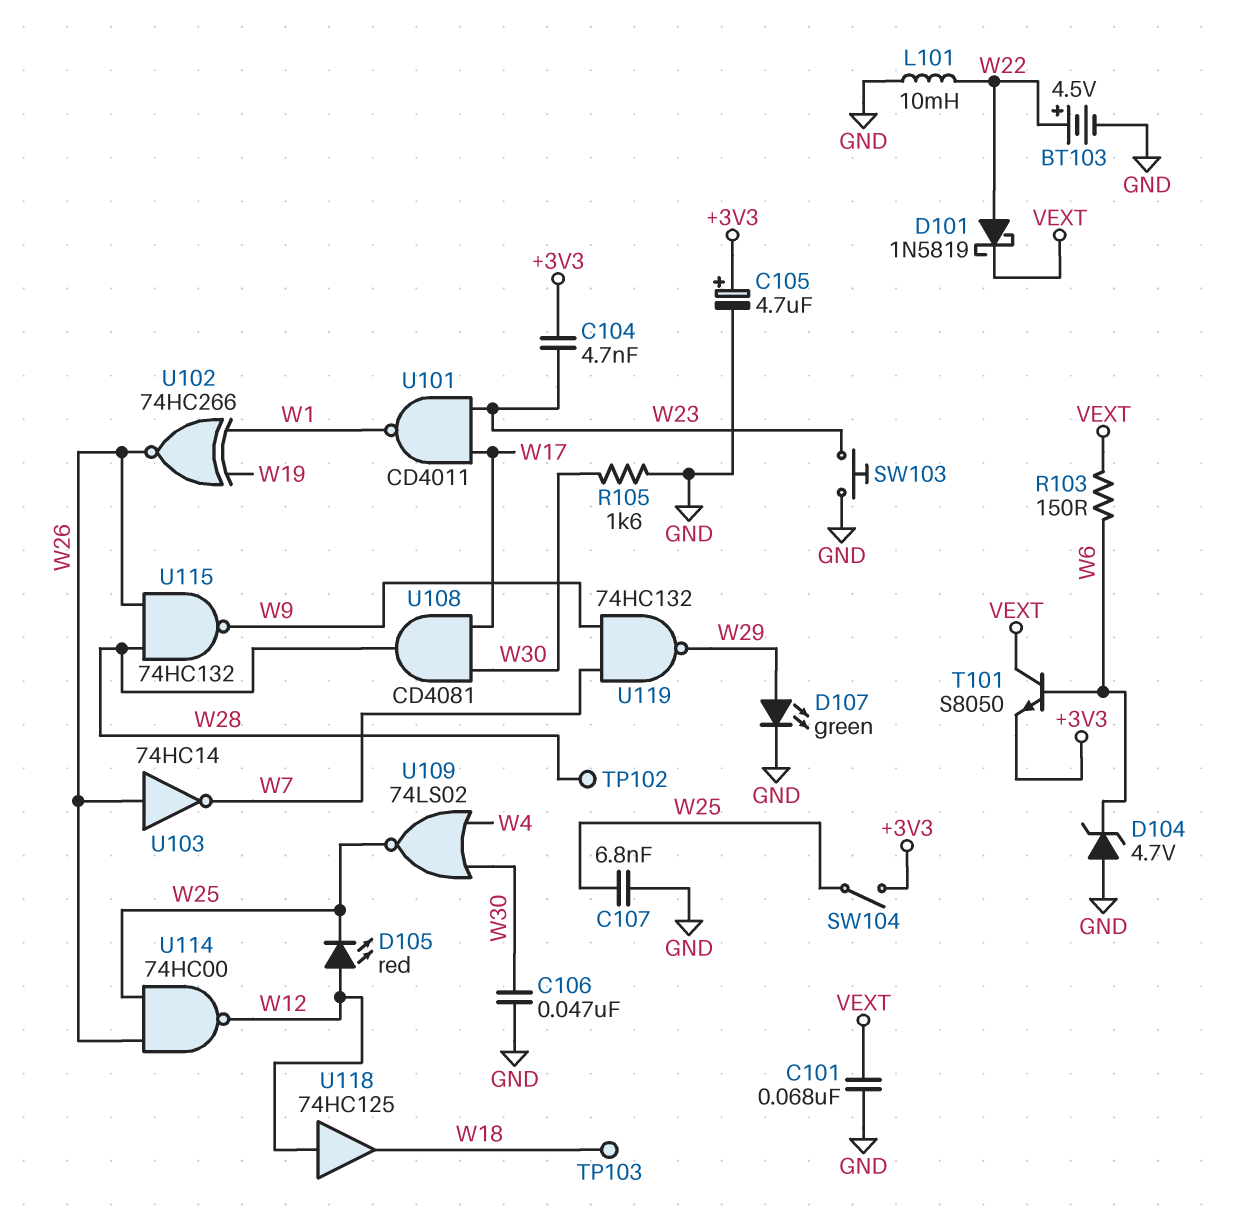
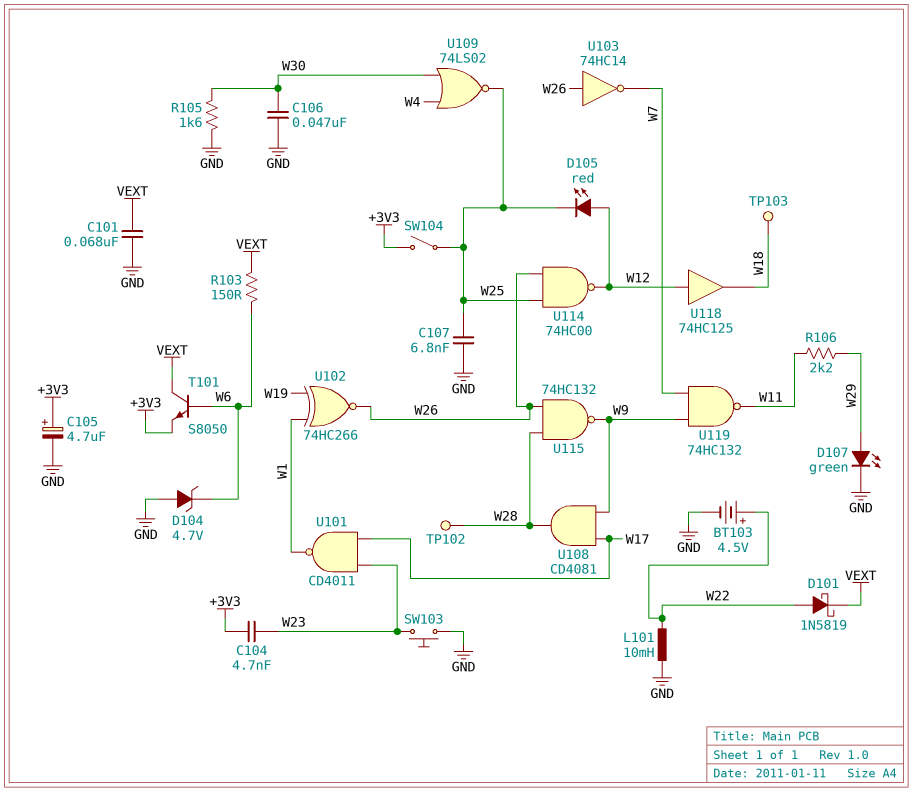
R106: none -> 2.2k (W11, W29)
U108: AND CD4081 (in W17, in W30, out W28) -> AND CD4081 (in W9, in W17, out W28)
U119: NAND 74HC132 (in W7, in W9, out W29) -> NAND 74HC132 (in W7, in W9, out W11)

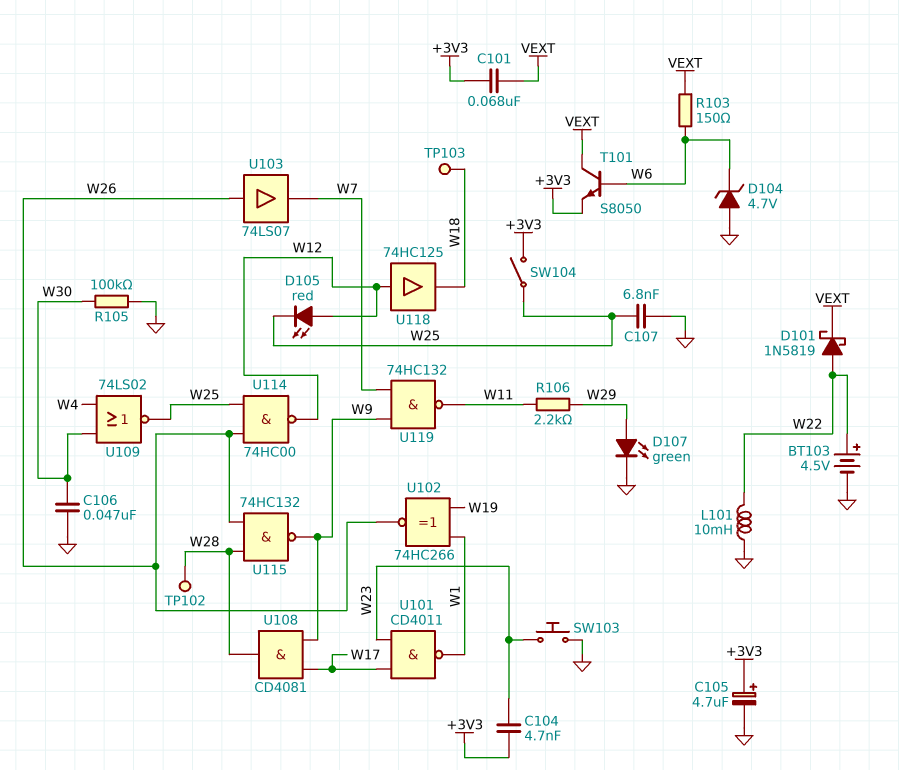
C101: 68nF (GND, VEXT) -> 68nF (+3V3, VEXT)
R105: 1.6k (GND, W30) -> 100k (GND, W30)
U103: NOT 74HC14 (in W26, out W7) -> buffer 74LS07 (in W26, out W7)

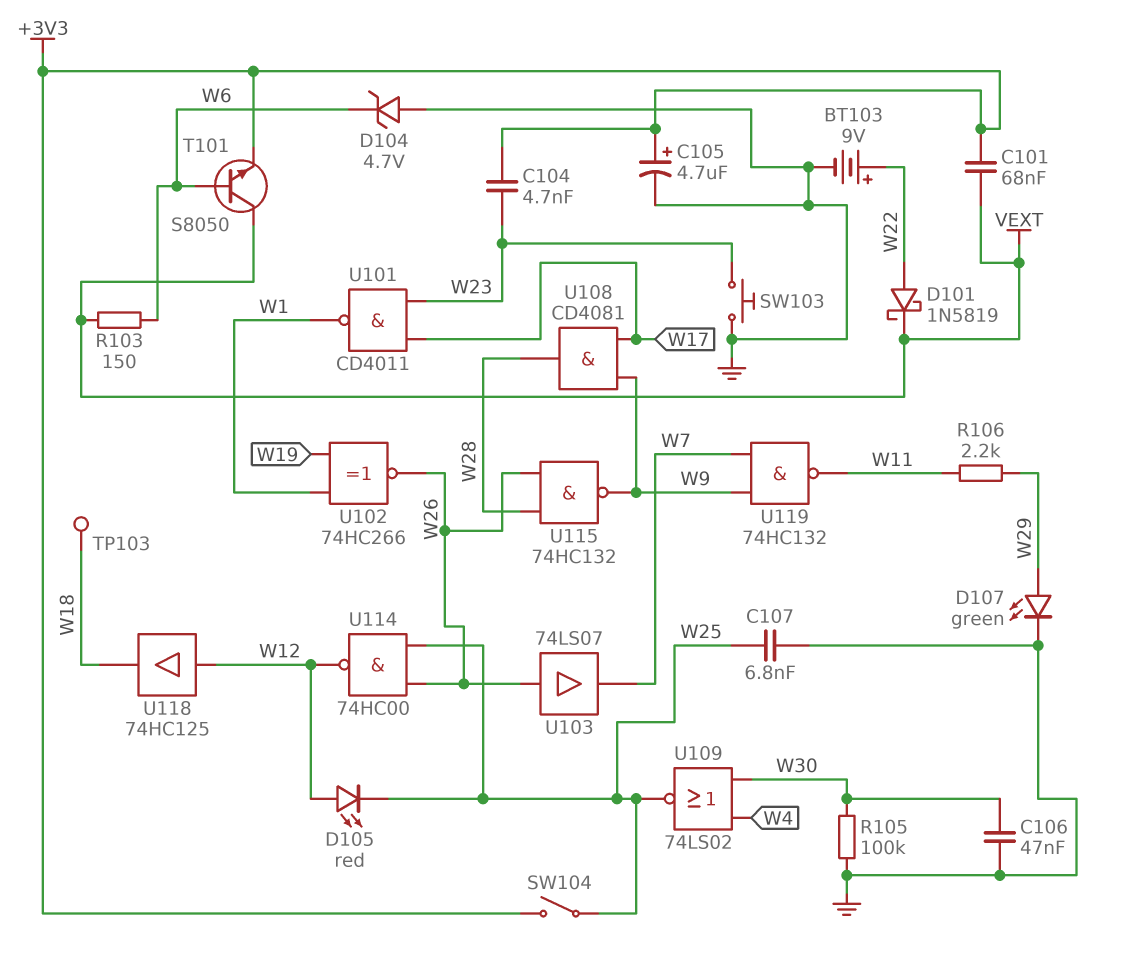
BT103: 4.5V (plus W22, minus GND) -> 9V (plus W22, minus GND)
L101: 10mH (GND, W22) -> none
TP102: test point (W28) -> none

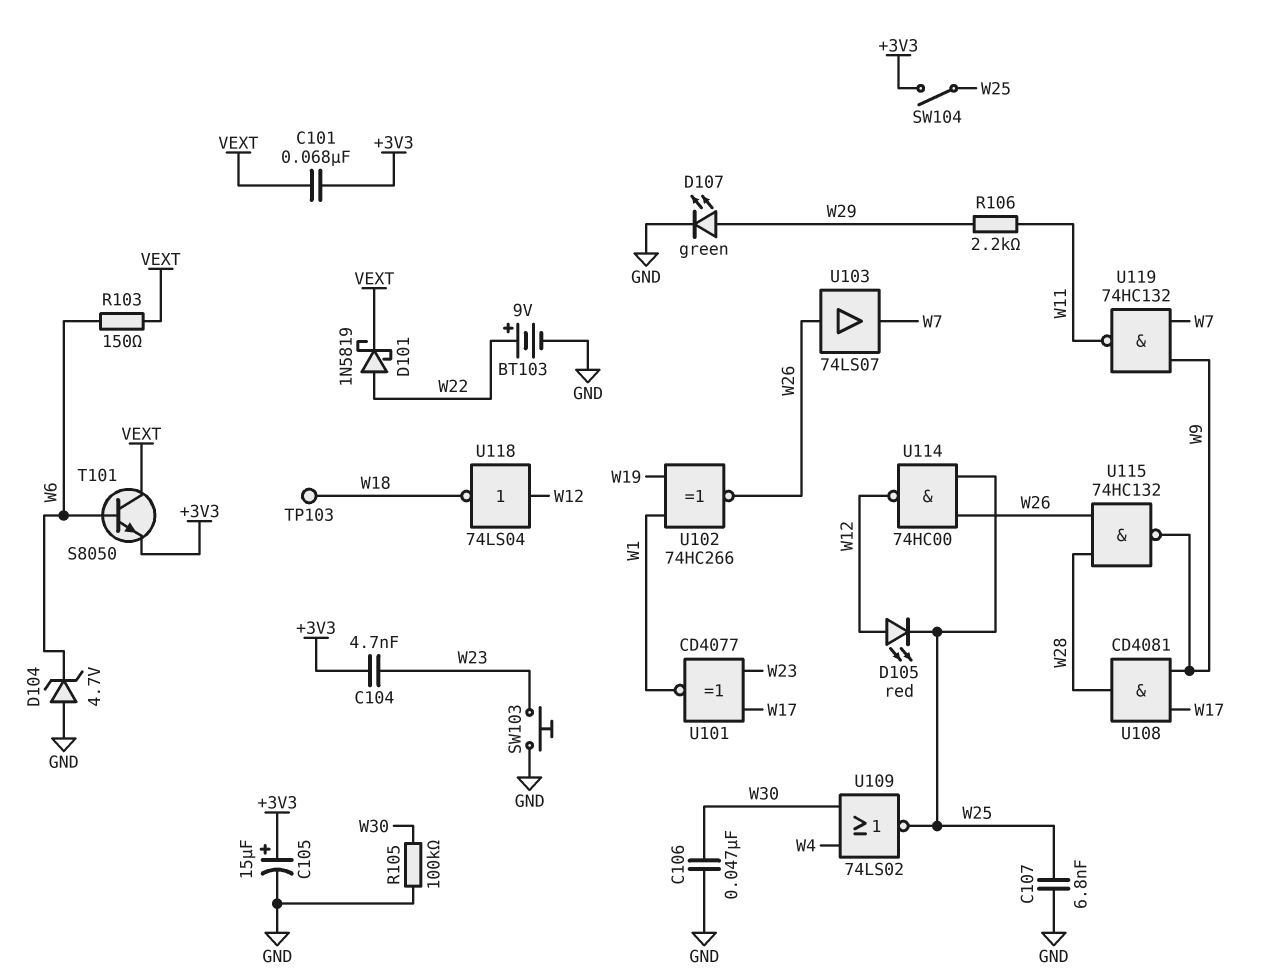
C105: 4.7uF (plus +3V3, minus GND) -> 15uF (plus +3V3, minus GND)
U101: NAND CD4011 (in W17, in W23, out W1) -> XNOR CD4077 (in W17, in W23, out W1)
U118: buffer 74HC125 (in W12, out W18) -> NOT 74LS04 (in W12, out W18)

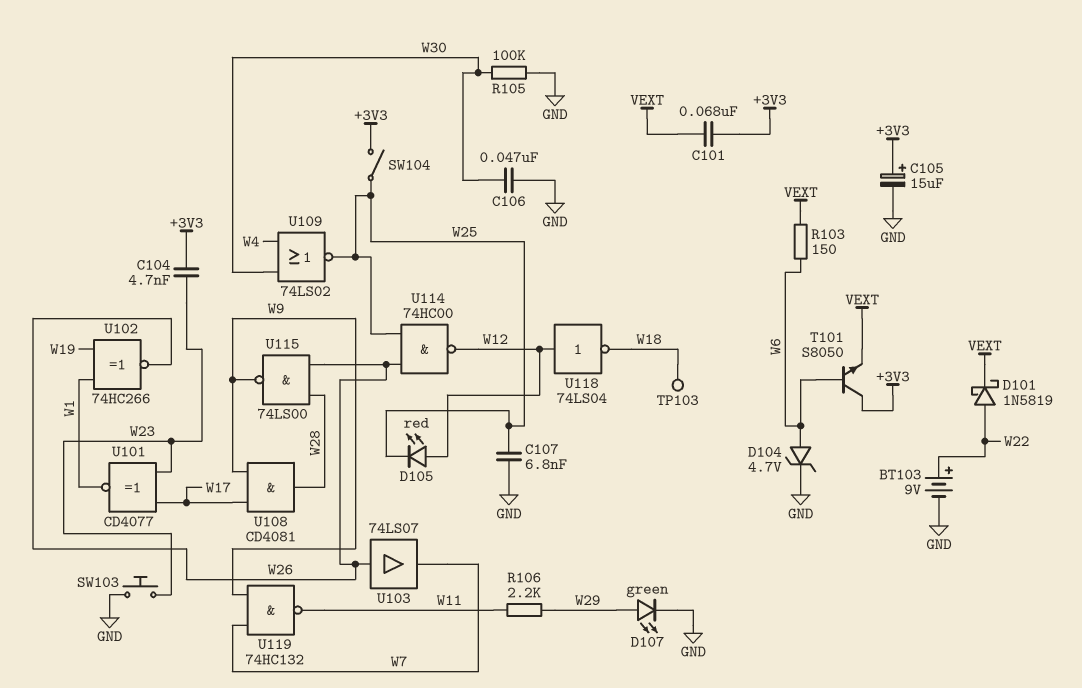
D104: zener 4.7V (A GND, K W6) -> zener 4.7V (A W6, K GND)
T101: NPN S8050 (B W6, C VEXT, E +3V3) -> NPN S8050 (B W6, C +3V3, E VEXT)
U115: NAND 74HC132 (in W26, in W28, out W9) -> NAND 74LS00 (in W26, in W28, out W9)

